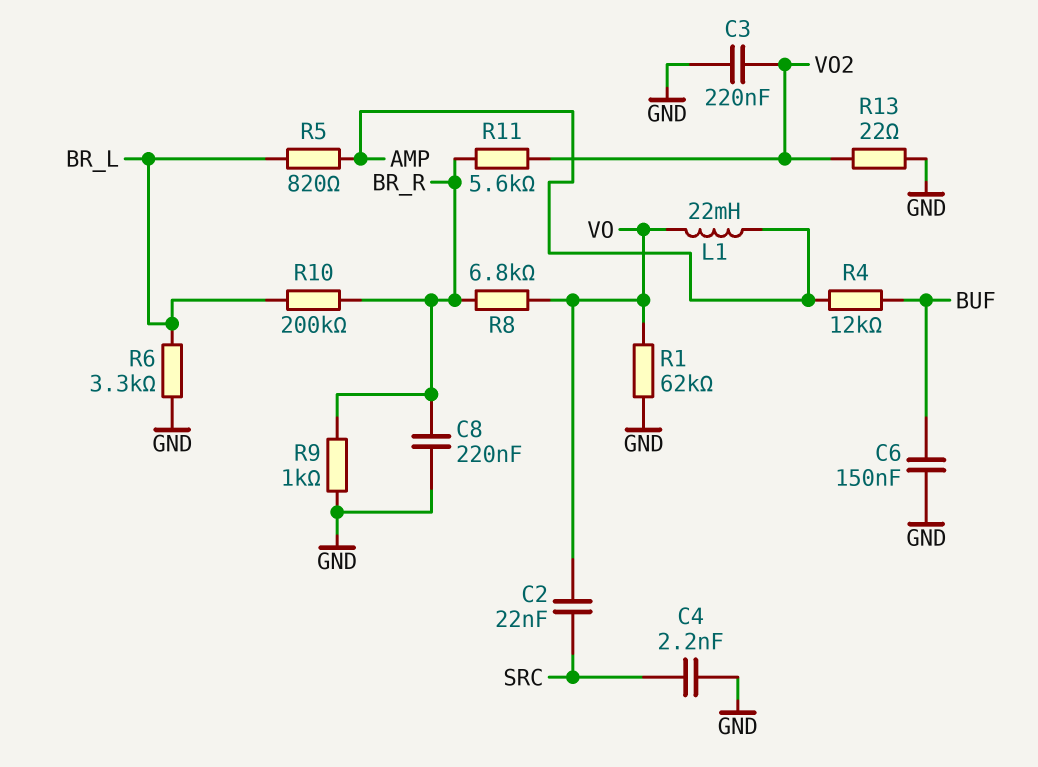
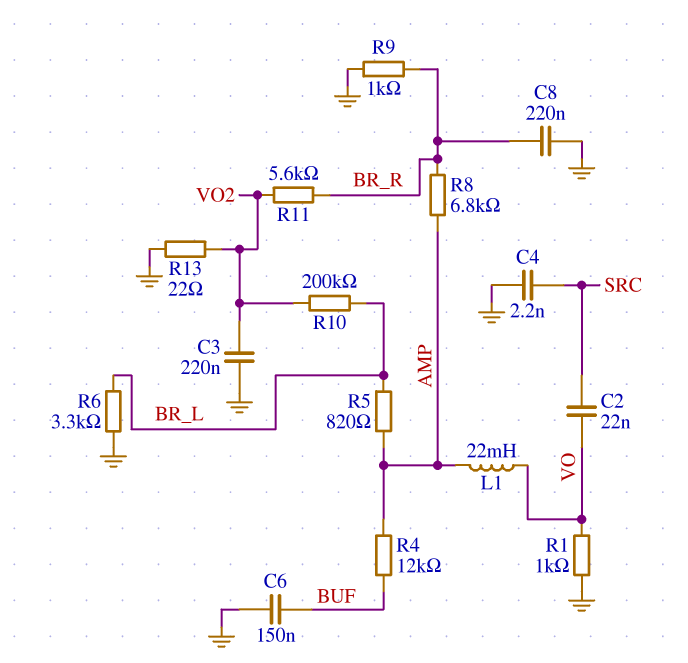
R1: 62k (GND, VO) -> 1k (GND, VO)
R8: 6.8k (BR_R, VO) -> 6.8k (AMP, BR_R)
R10: 200k (BR_L, BR_R) -> 200k (BR_L, VO2)

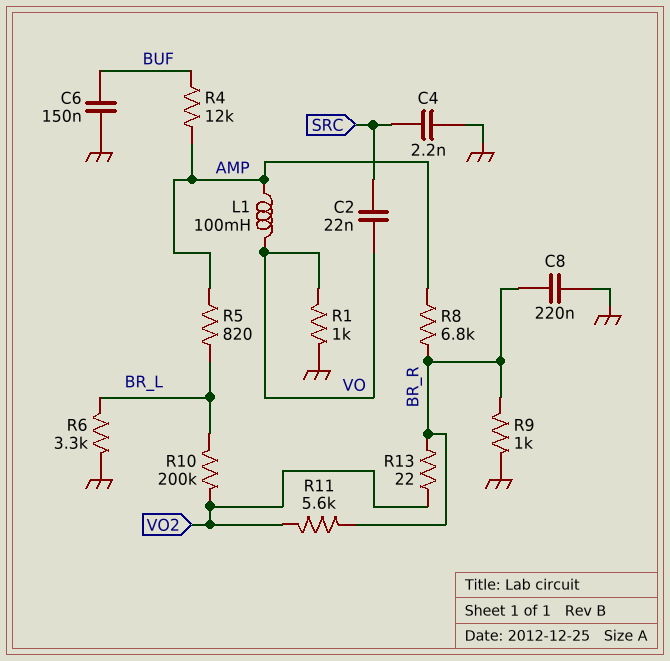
C3: 220nF (GND, VO2) -> none
L1: 22mH (AMP, VO) -> 100mH (AMP, VO)
R13: 22 (GND, VO2) -> 22 (BR_R, VO2)

